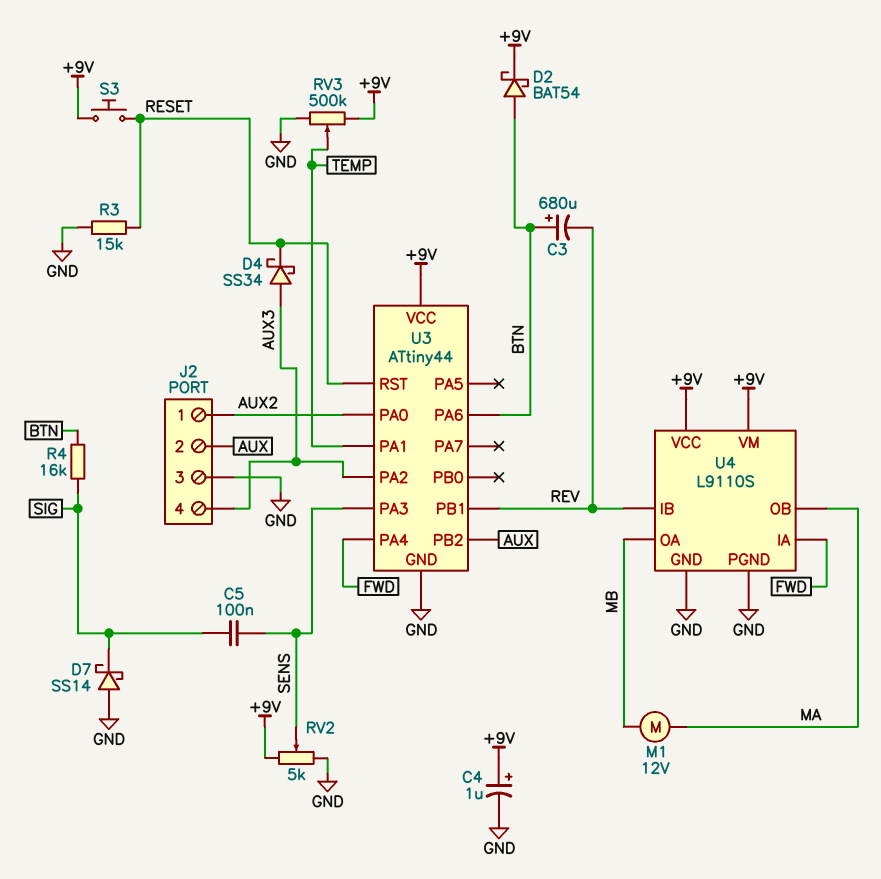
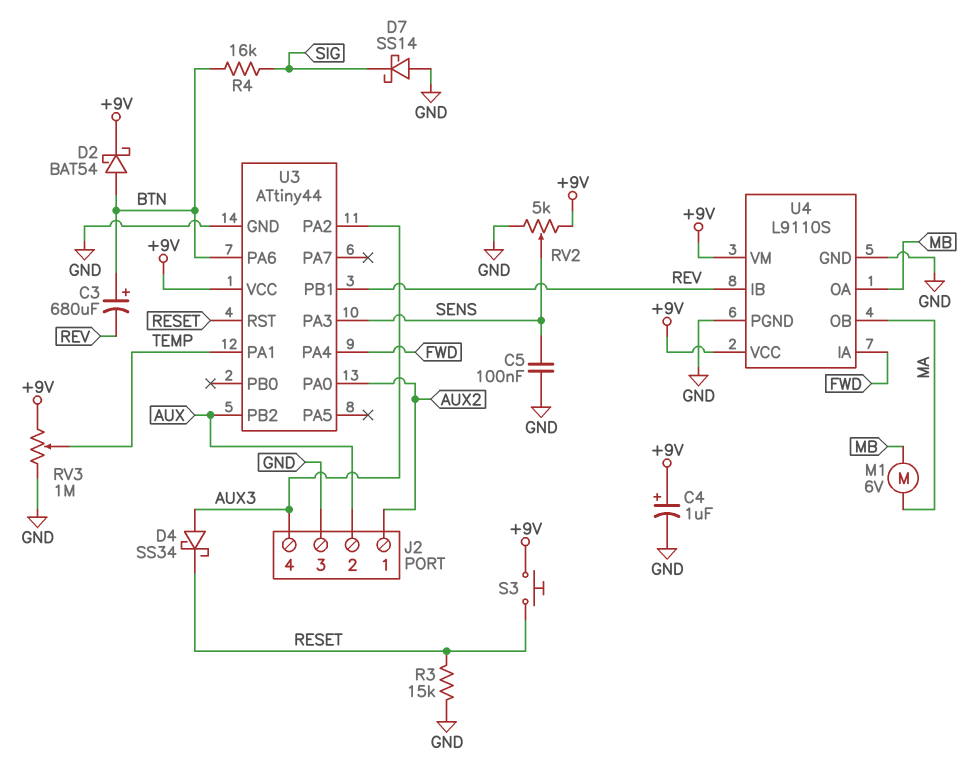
C5: 100nF (SENS, SIG) -> 100nF (GND, SENS)
M1: motor 12V (MA, MB) -> motor 6V (MA, MB)
RV3: 500k (+9V, GND, wiper TEMP) -> 1M (+9V, GND, wiper TEMP)

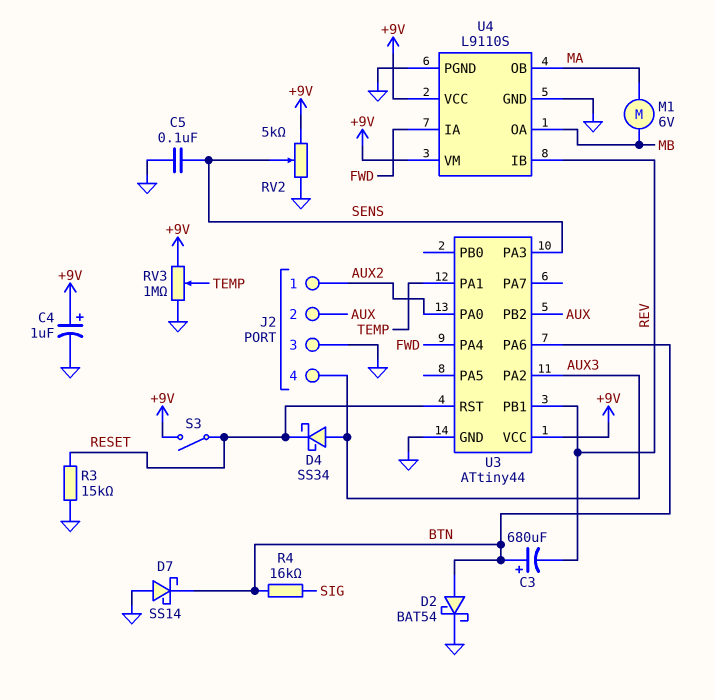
D2: schottky BAT54 (A BTN, K +9V) -> schottky BAT54 (A BTN, K GND)
D7: schottky SS14 (A GND, K SIG) -> schottky SS14 (A GND, K BTN)
S3: button (+9V, RESET) -> switch (+9V, RESET)

